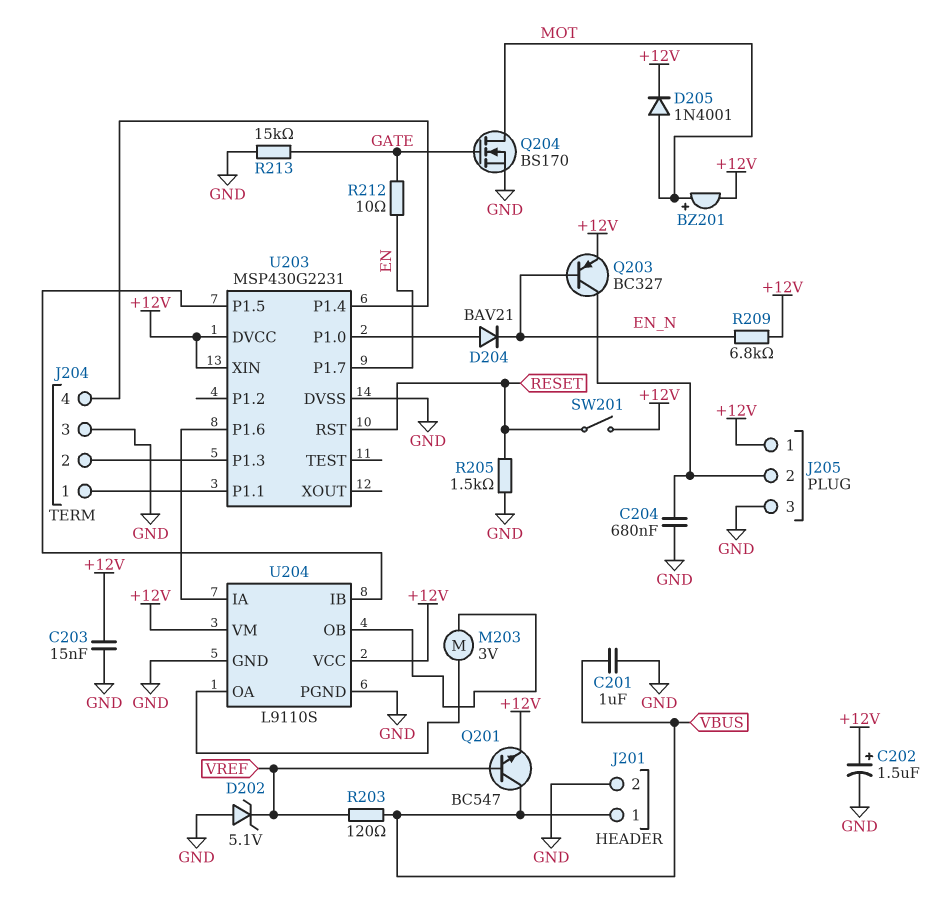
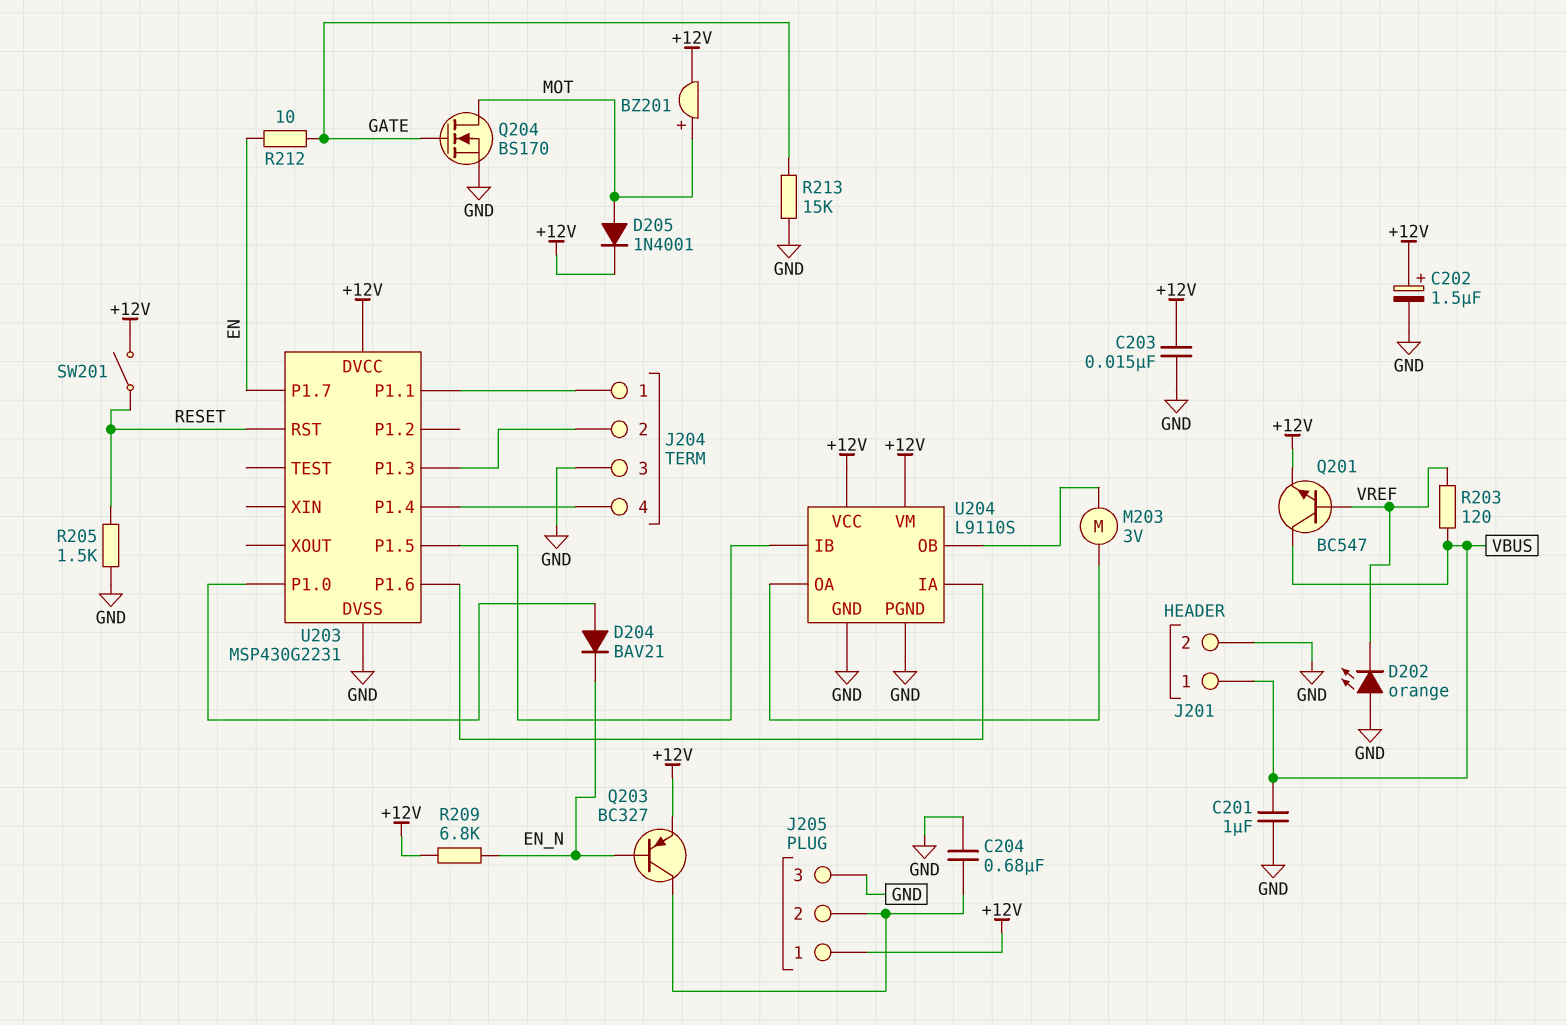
D202: zener 5.1V (A GND, K VREF) -> LED orange (A GND, K VREF)
U203 pin XIN: +12V -> none

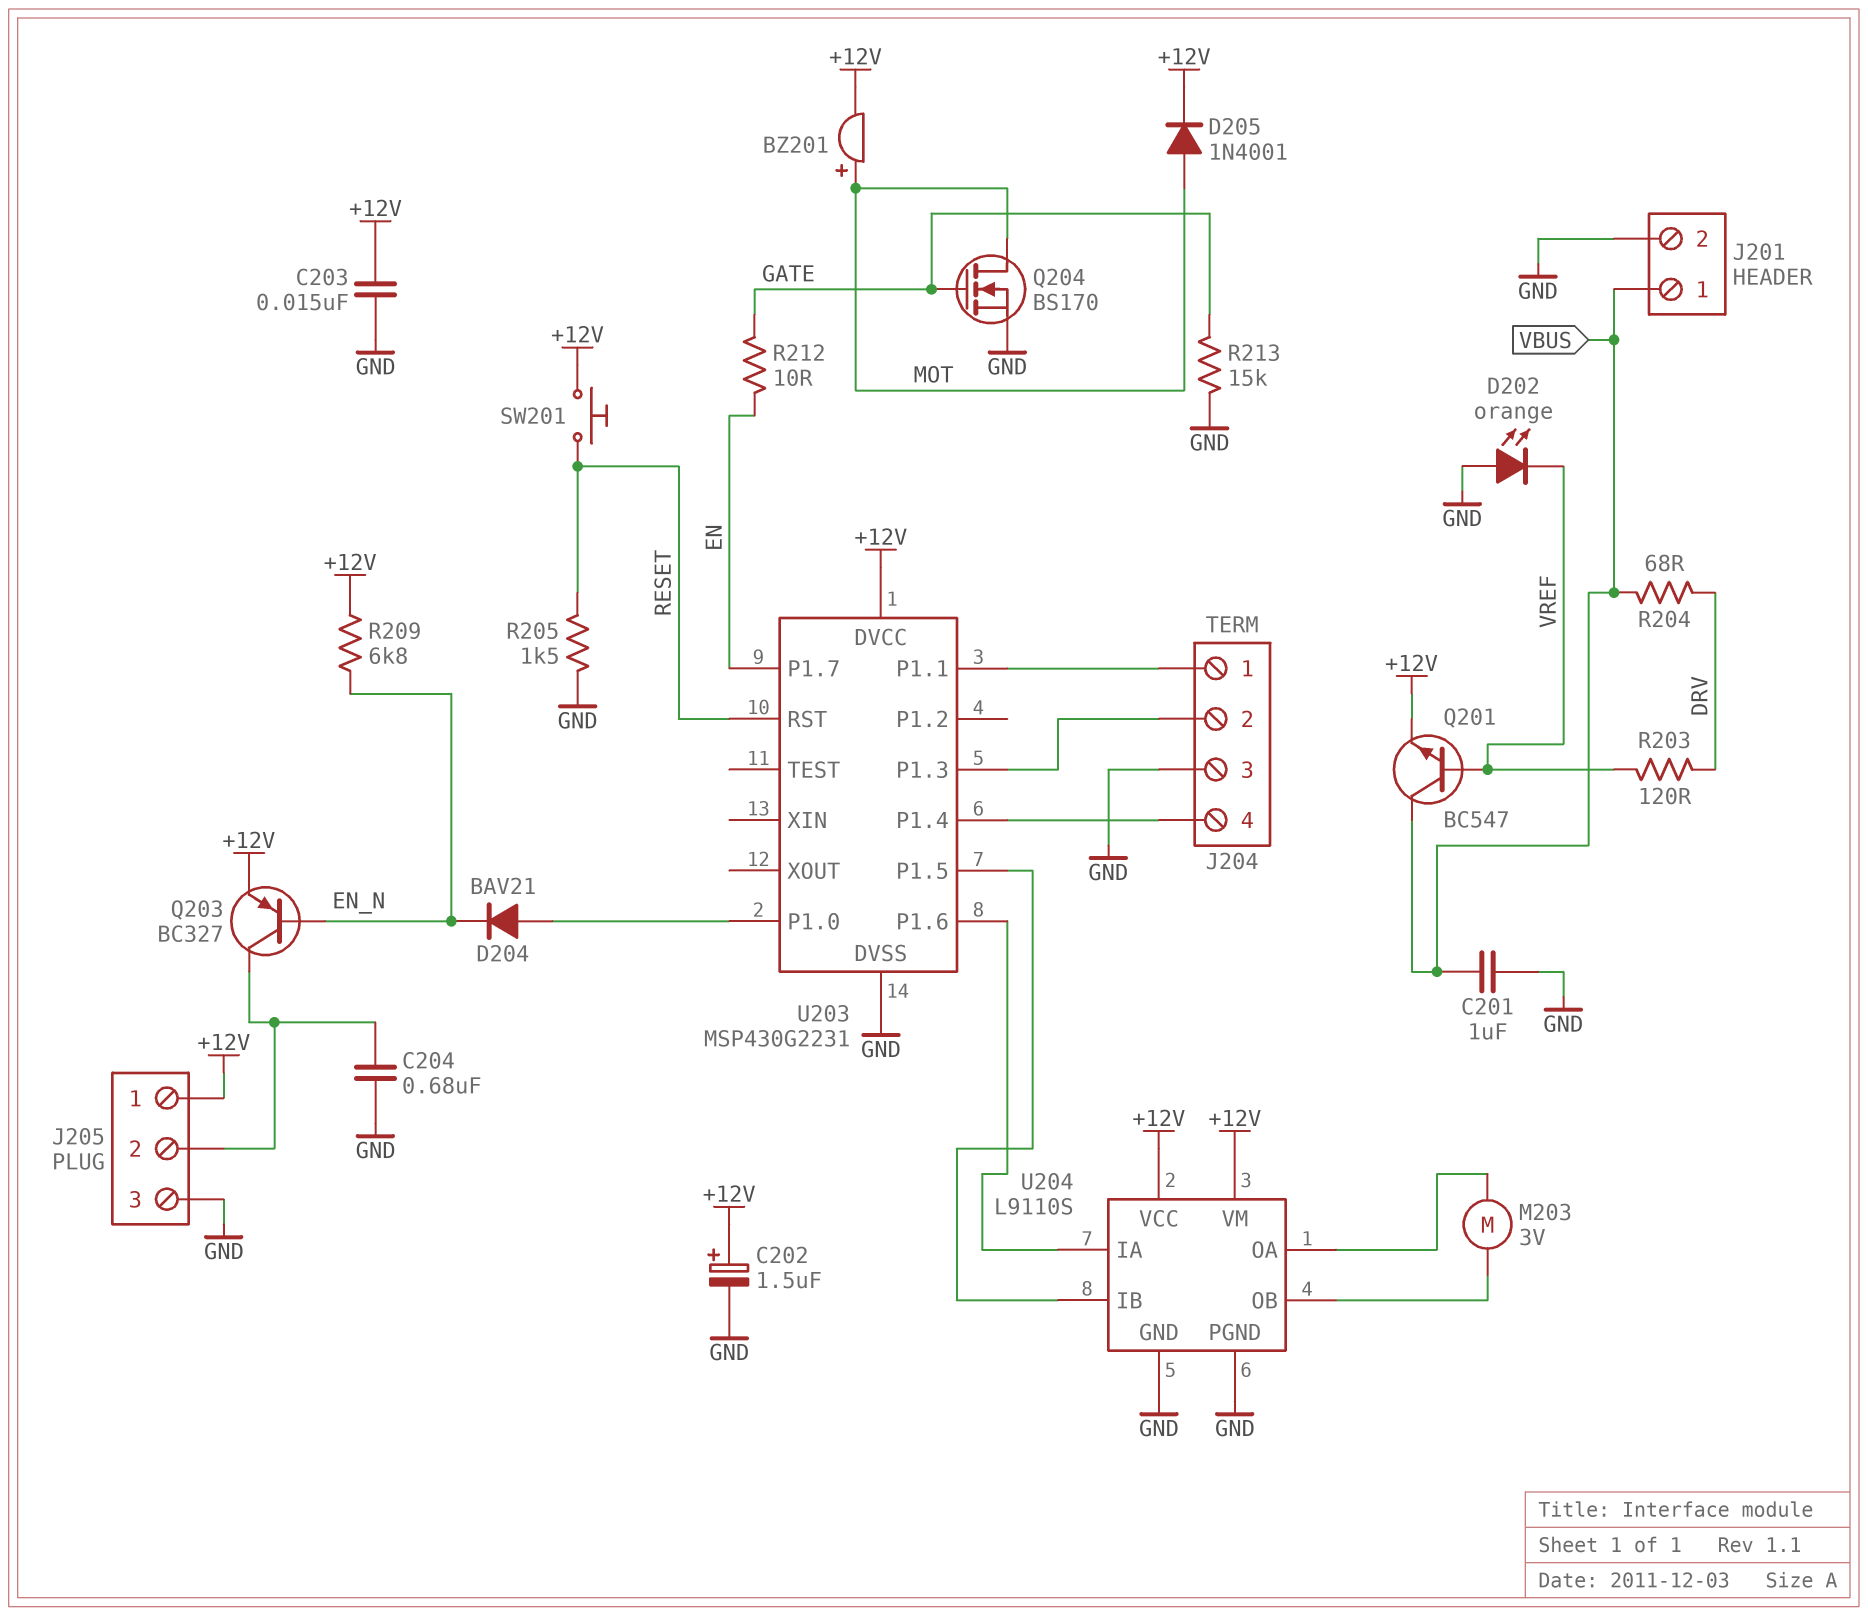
R203: 120 (VBUS, VREF) -> 120 (DRV, VREF)
R204: none -> 68 (DRV, VBUS)
SW201: switch (+12V, RESET) -> button (+12V, RESET)

